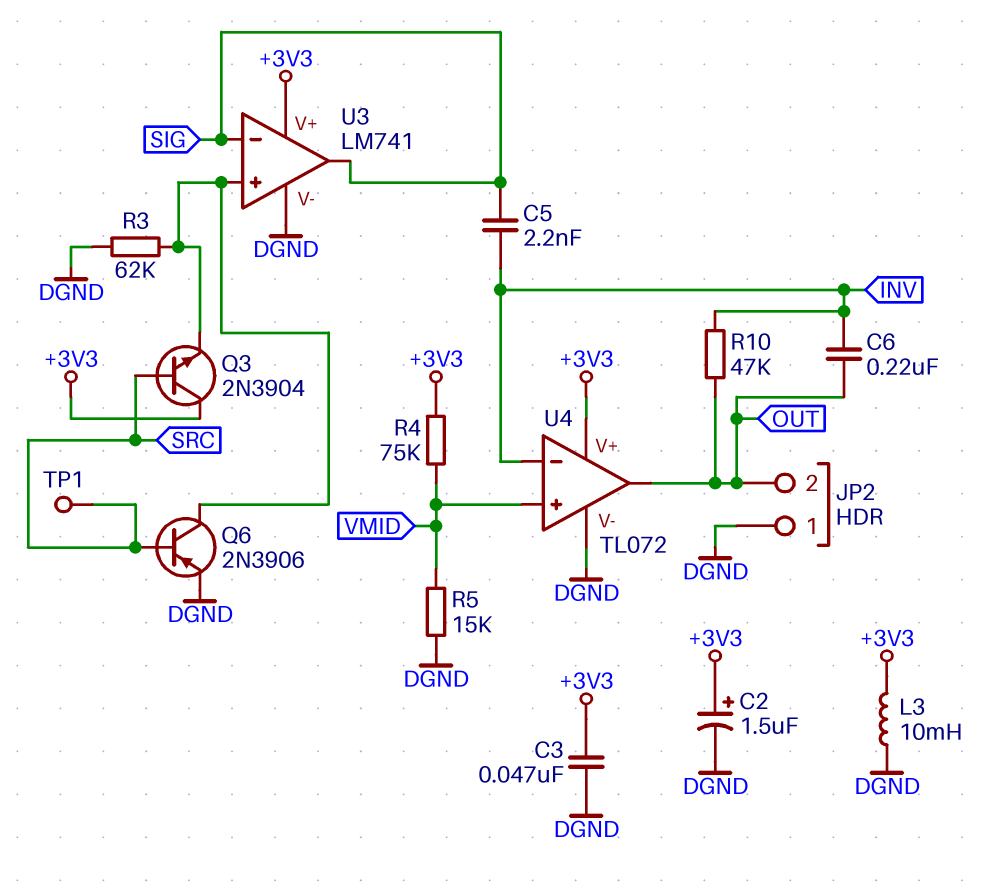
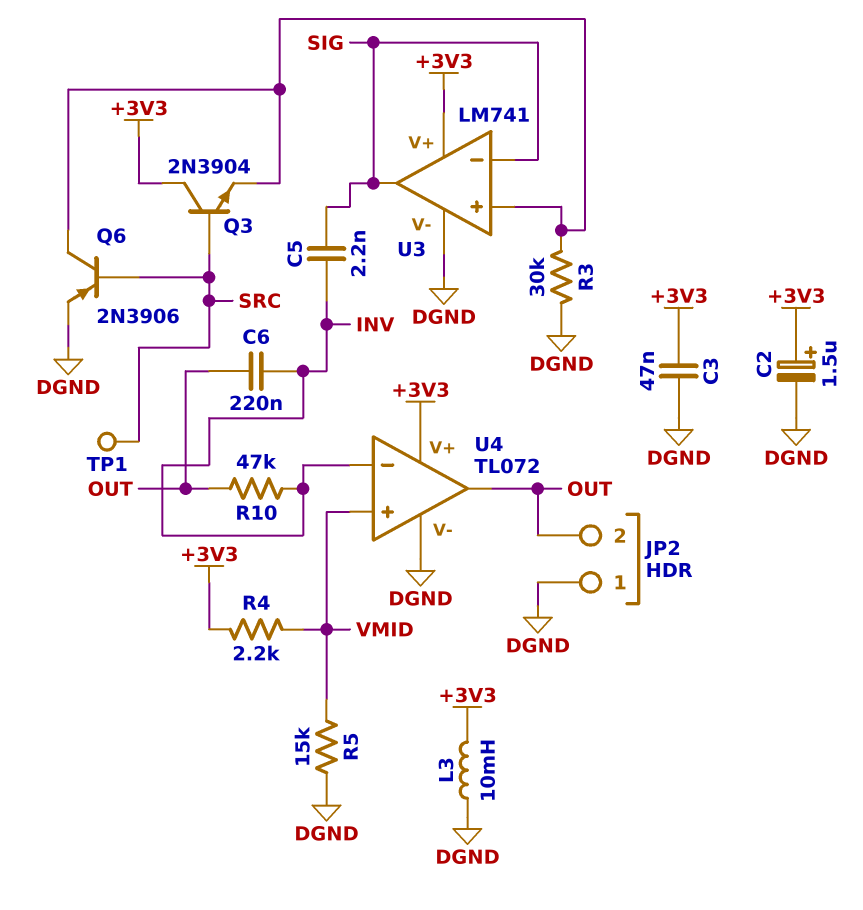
R3: 62k (DGND, U3/in+) -> 30k (DGND, U3/in+)
R4: 75k (+3V3, VMID) -> 2.2k (+3V3, VMID)

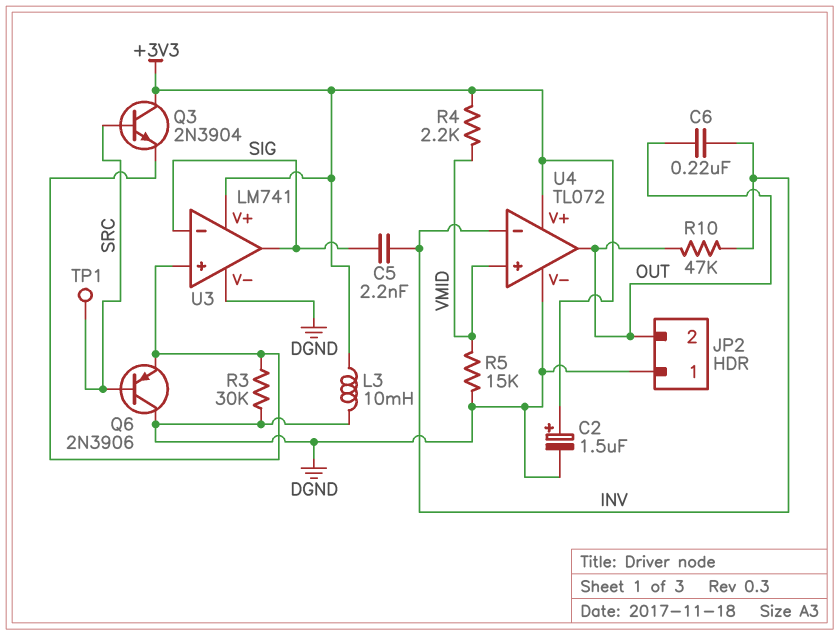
C3: 47nF (+3V3, DGND) -> none
Q6: PNP 2N3906 (B SRC, C U3/in+, E DGND) -> PNP 2N3906 (B SRC, C DGND, E U3/in+)

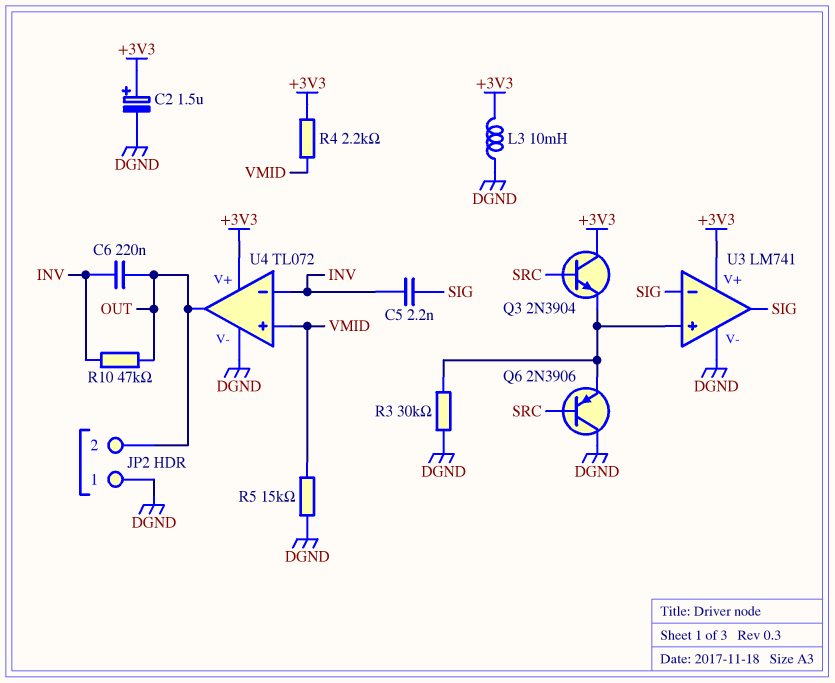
TP1: test point (SRC) -> none

